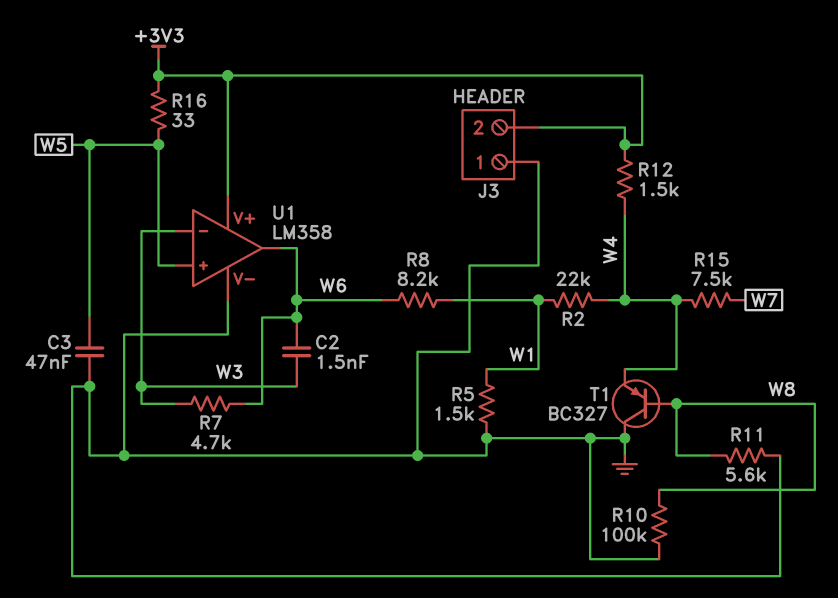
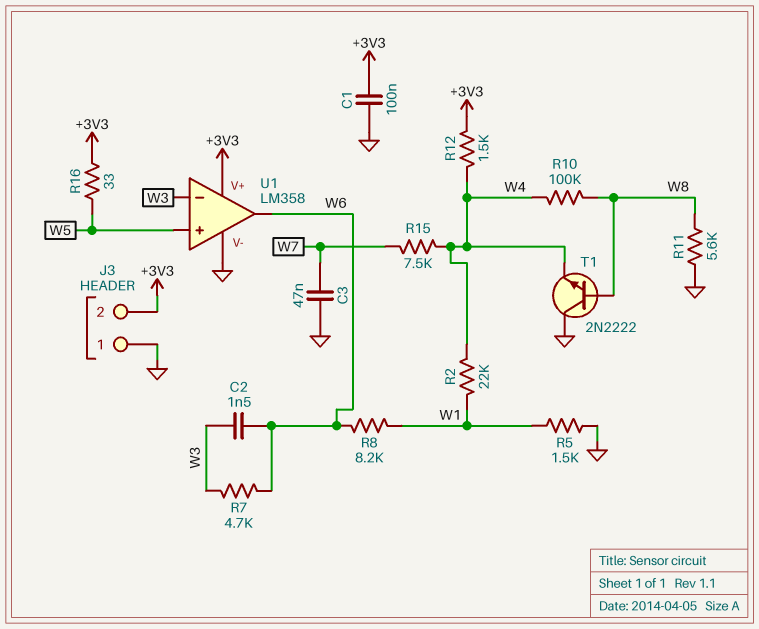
C1: none -> 100nF (+3V3, GND)
C3: 47nF (GND, W5) -> 47nF (GND, W7)
R10: 100k (GND, W8) -> 100k (W4, W8)
T1: PNP BC327 (B W8, C GND, E W4) -> NPN 2N2222 (B W8, C GND, E W4)

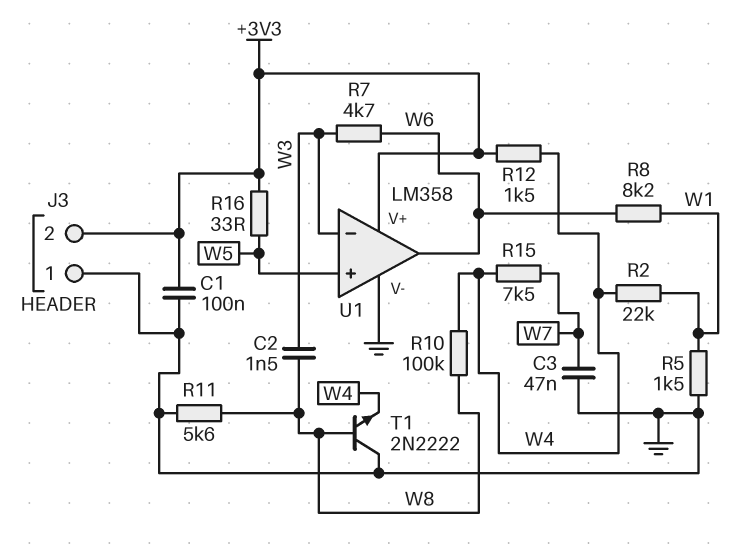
C2: 1.5nF (W3, W6) -> 1.5nF (W3, W8)

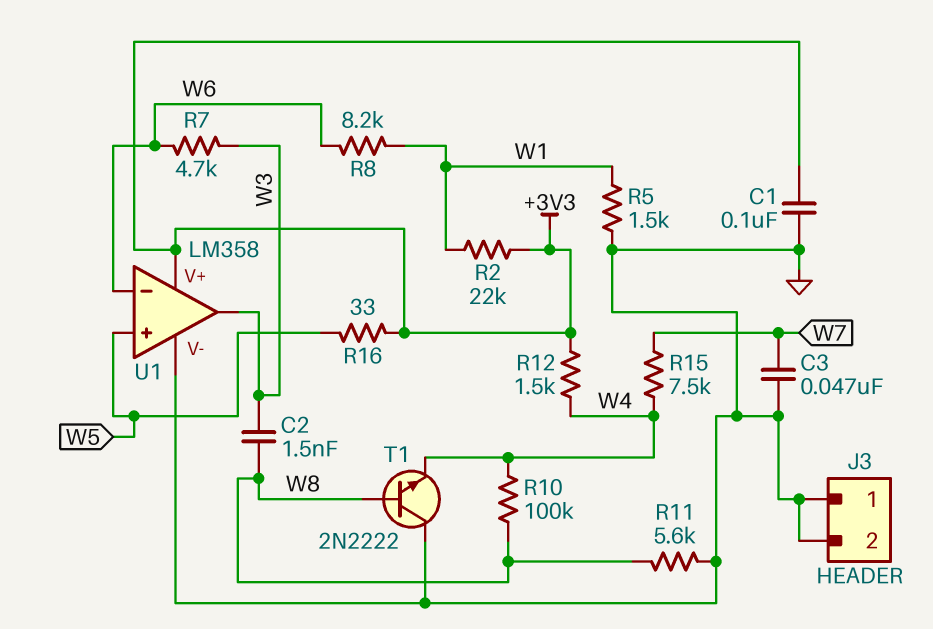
J3 pin 2: +3V3 -> GND
R2: 22k (W1, W4) -> 22k (+3V3, W1)
U1 pin in-: W3 -> W6
U1 pin out: W6 -> W3

